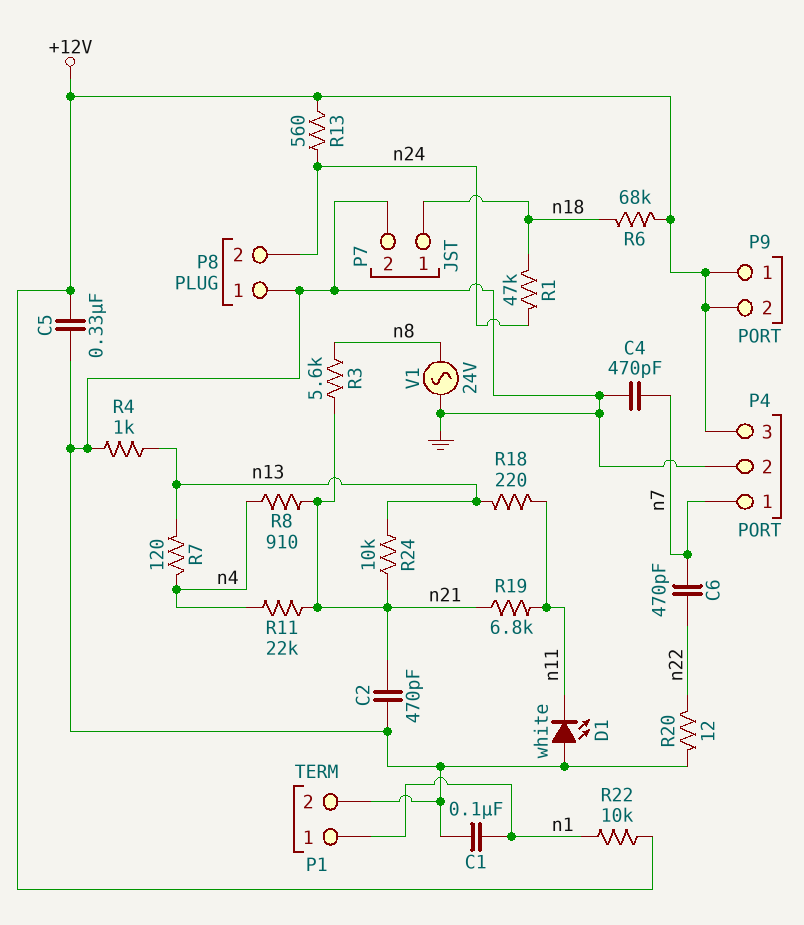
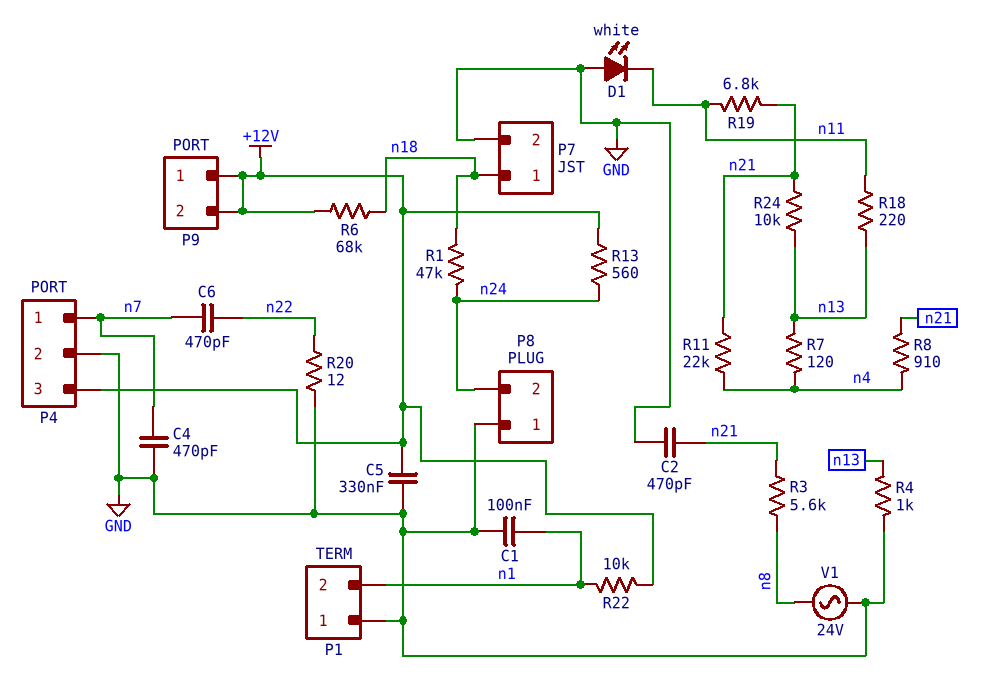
P1 pin 1: n1 -> GND
P1 pin 2: GND -> n1

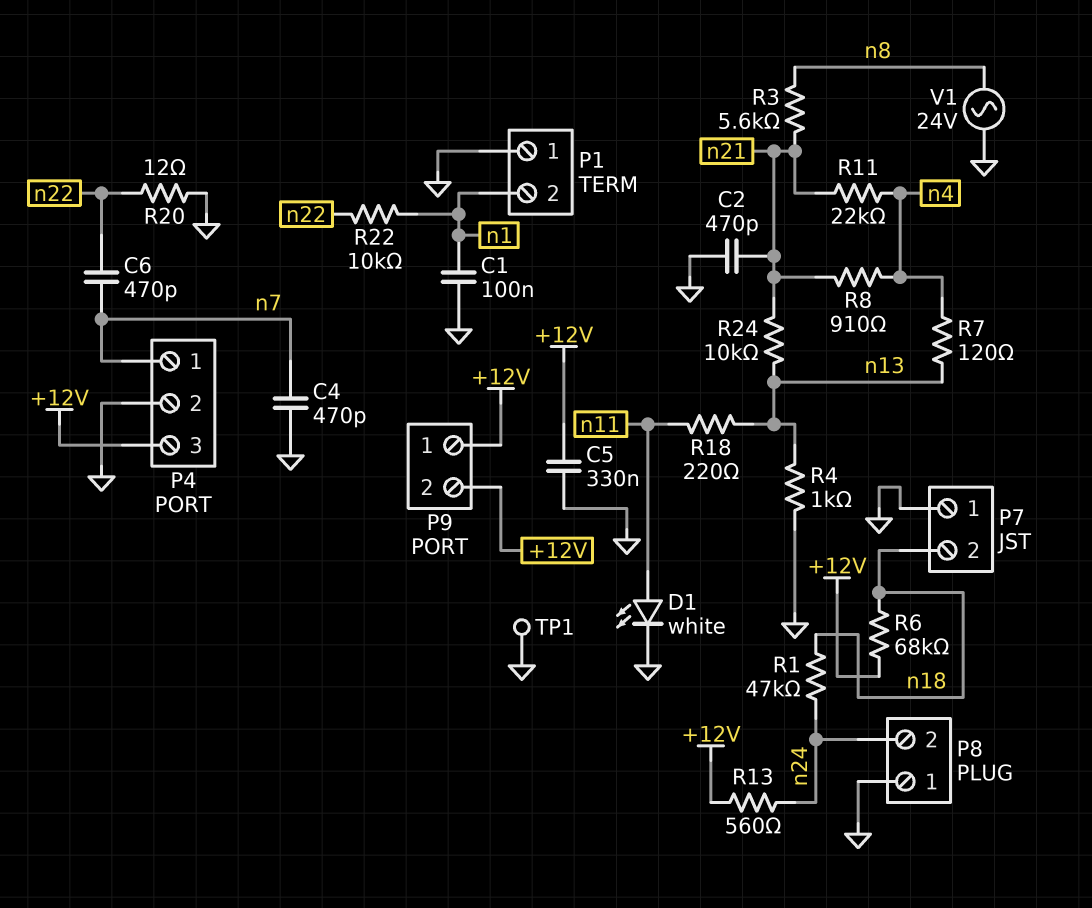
D1: LED white (A GND, K n11) -> LED white (A n11, K GND)
P7 pin 1: n18 -> GND
P7 pin 2: GND -> n18
R19: 6.8k (n11, n21) -> none
R22: 10k (+12V, n1) -> 10k (n1, n22)
TP1: none -> test point (GND)

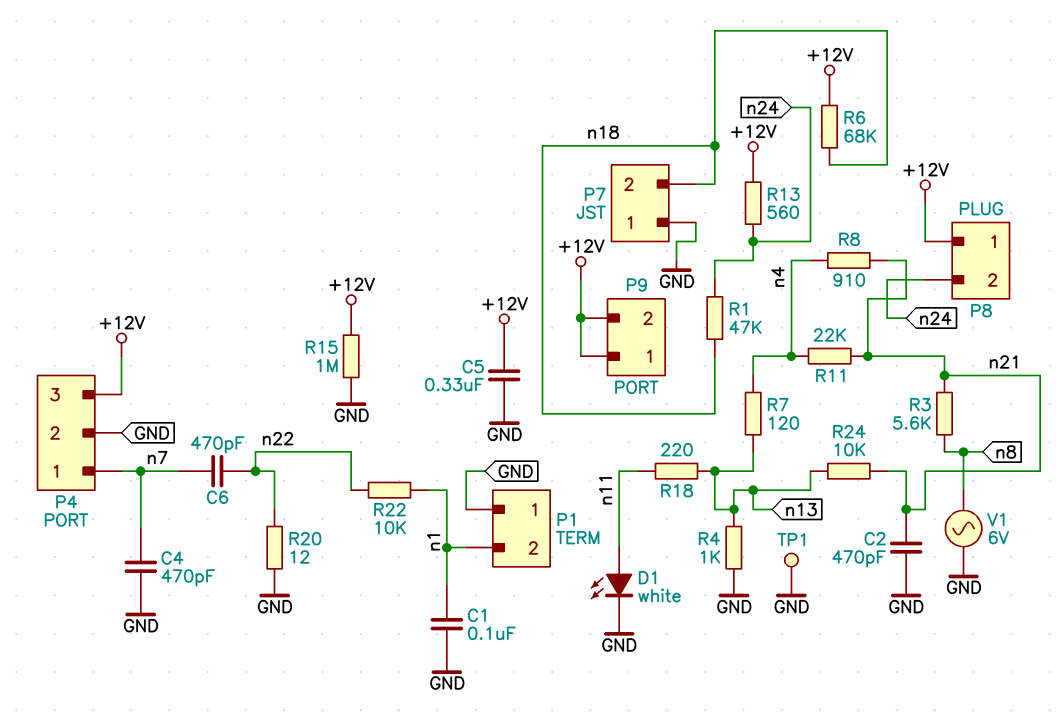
P8 pin 1: GND -> +12V
R15: none -> 1M (+12V, GND)
V1: AC 24V (GND, n8) -> AC 6V (GND, n8)

